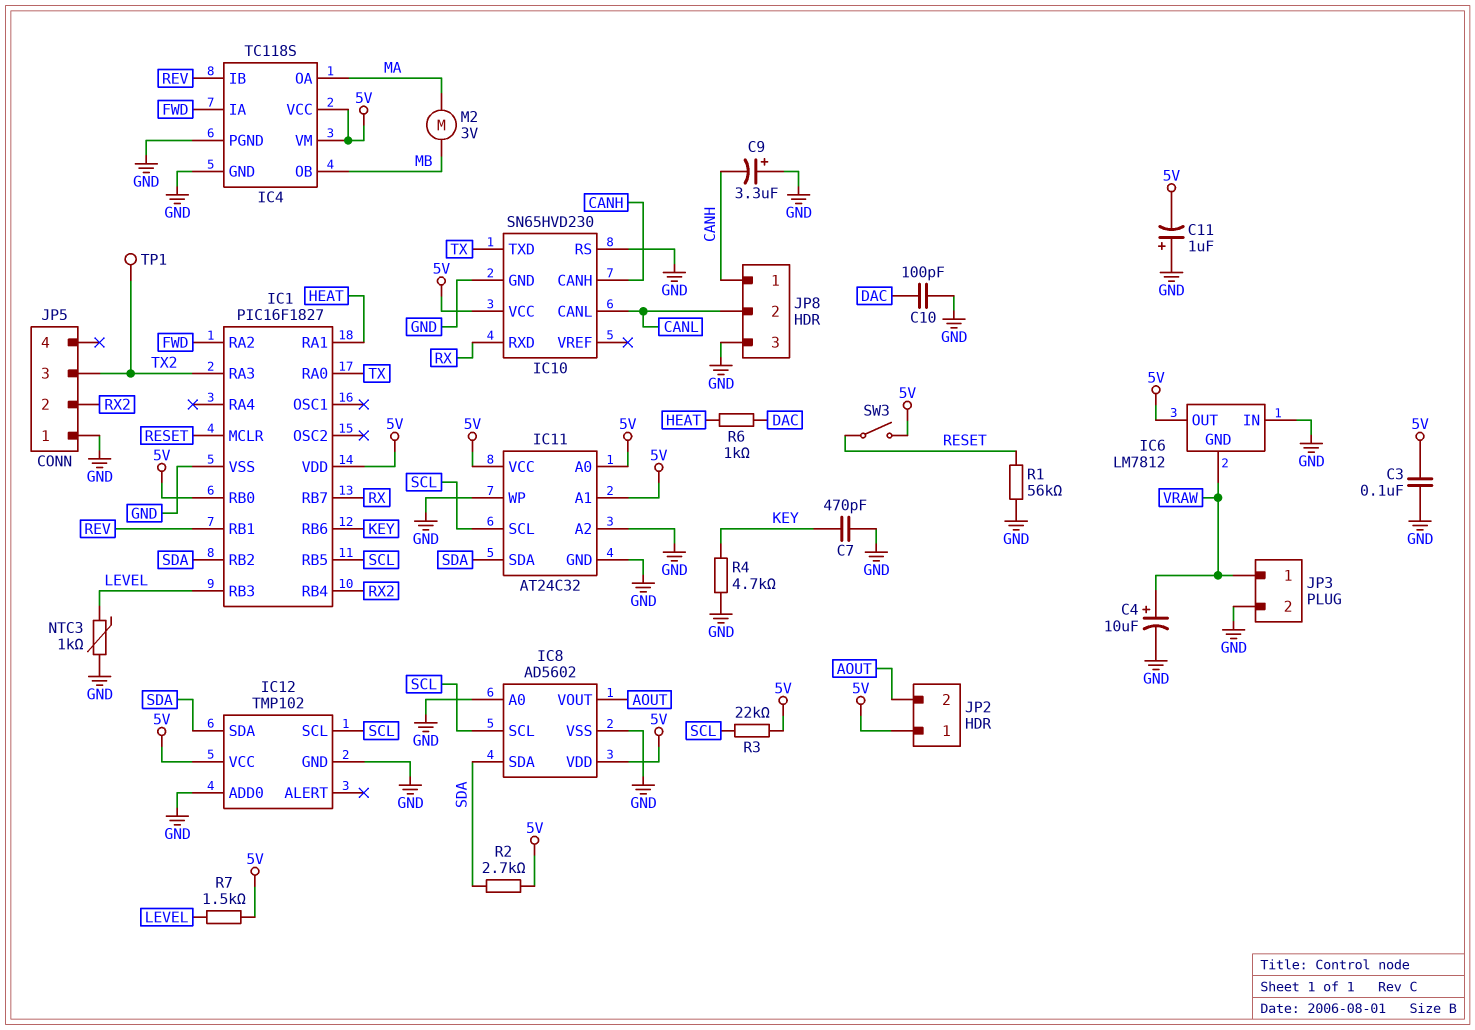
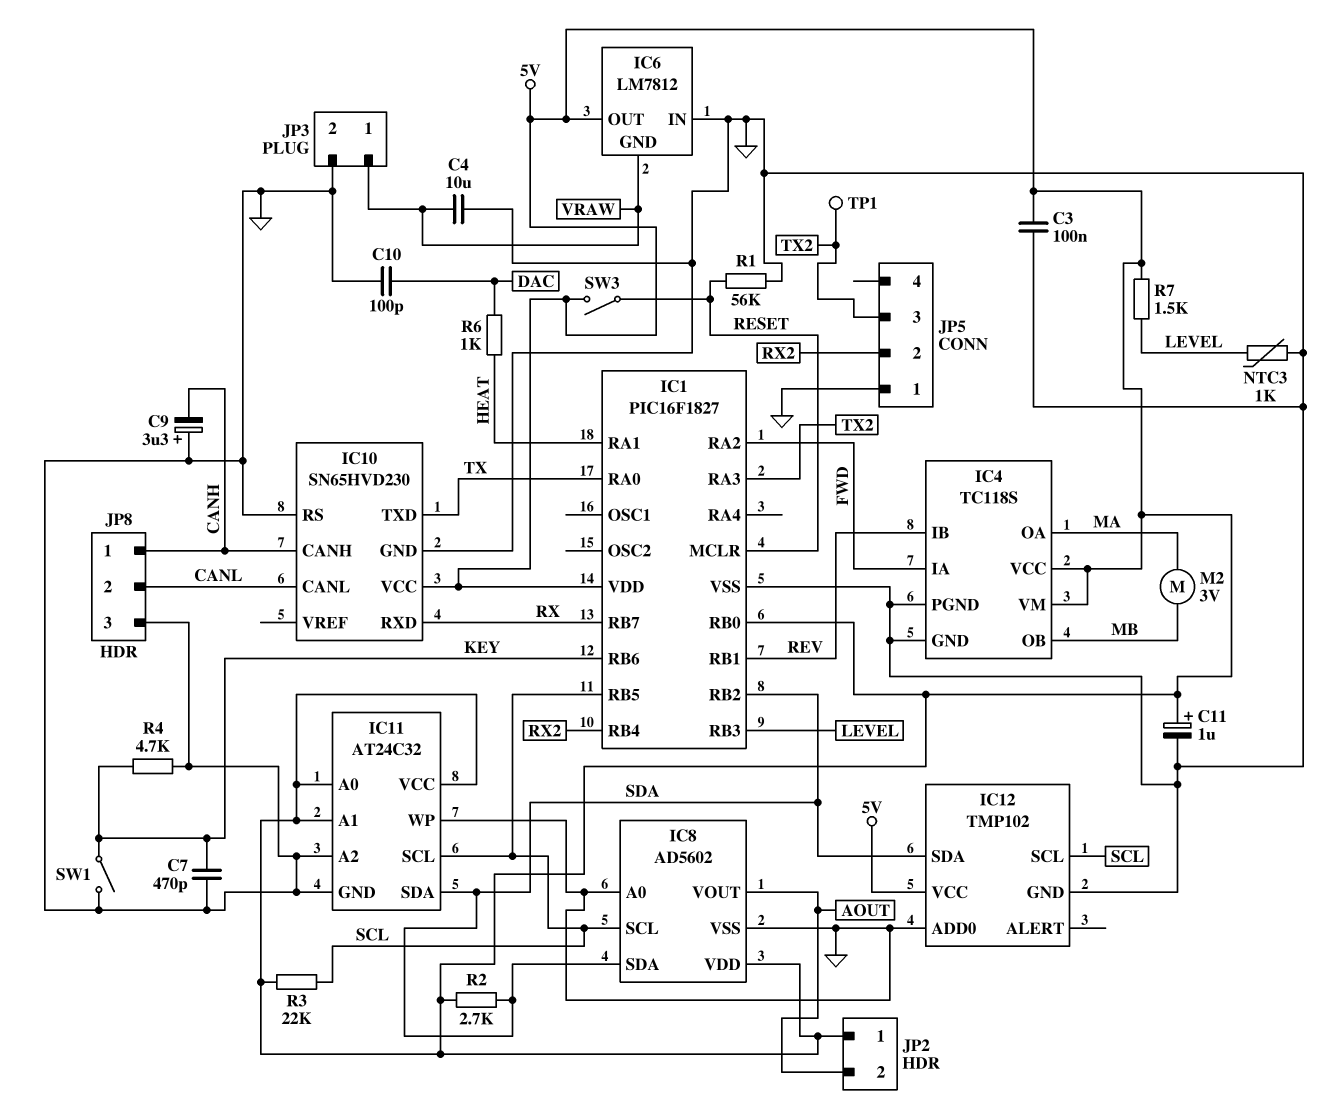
C4: 10uF (plus VRAW, minus GND) -> 10uF (GND, VRAW)
C11: 1uF (plus GND, minus 5V) -> 1uF (plus 5V, minus GND)
SW1: none -> switch (GND, KEY)

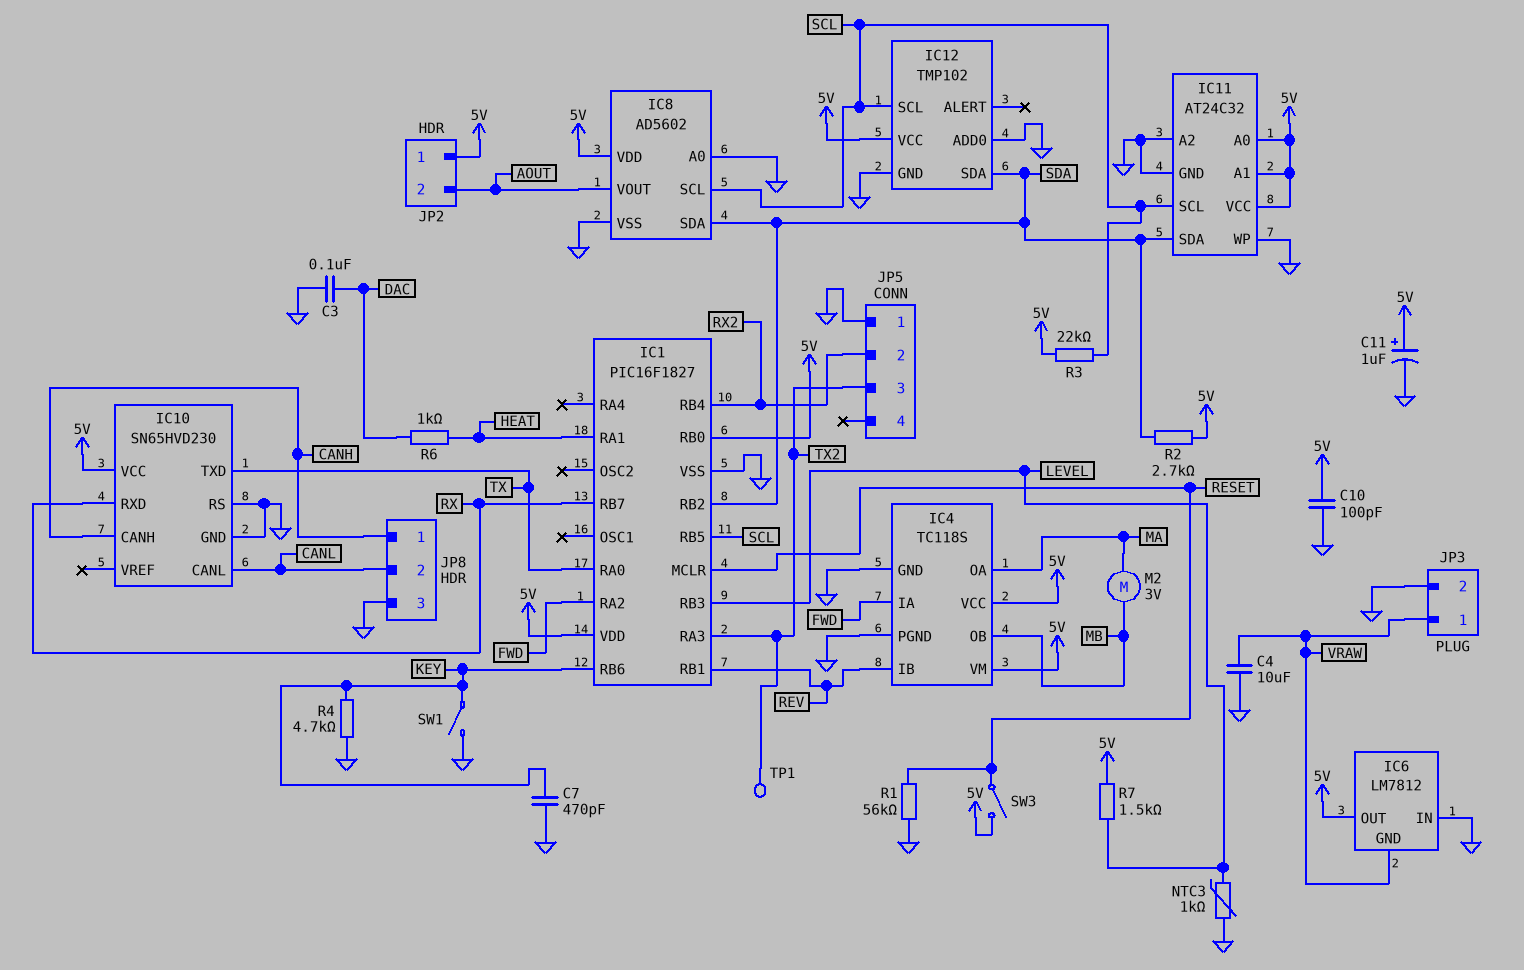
C3: 100nF (5V, GND) -> 100nF (DAC, GND)
C9: 3.3uF (plus GND, minus CANH) -> none
C10: 100pF (DAC, GND) -> 100pF (5V, GND)

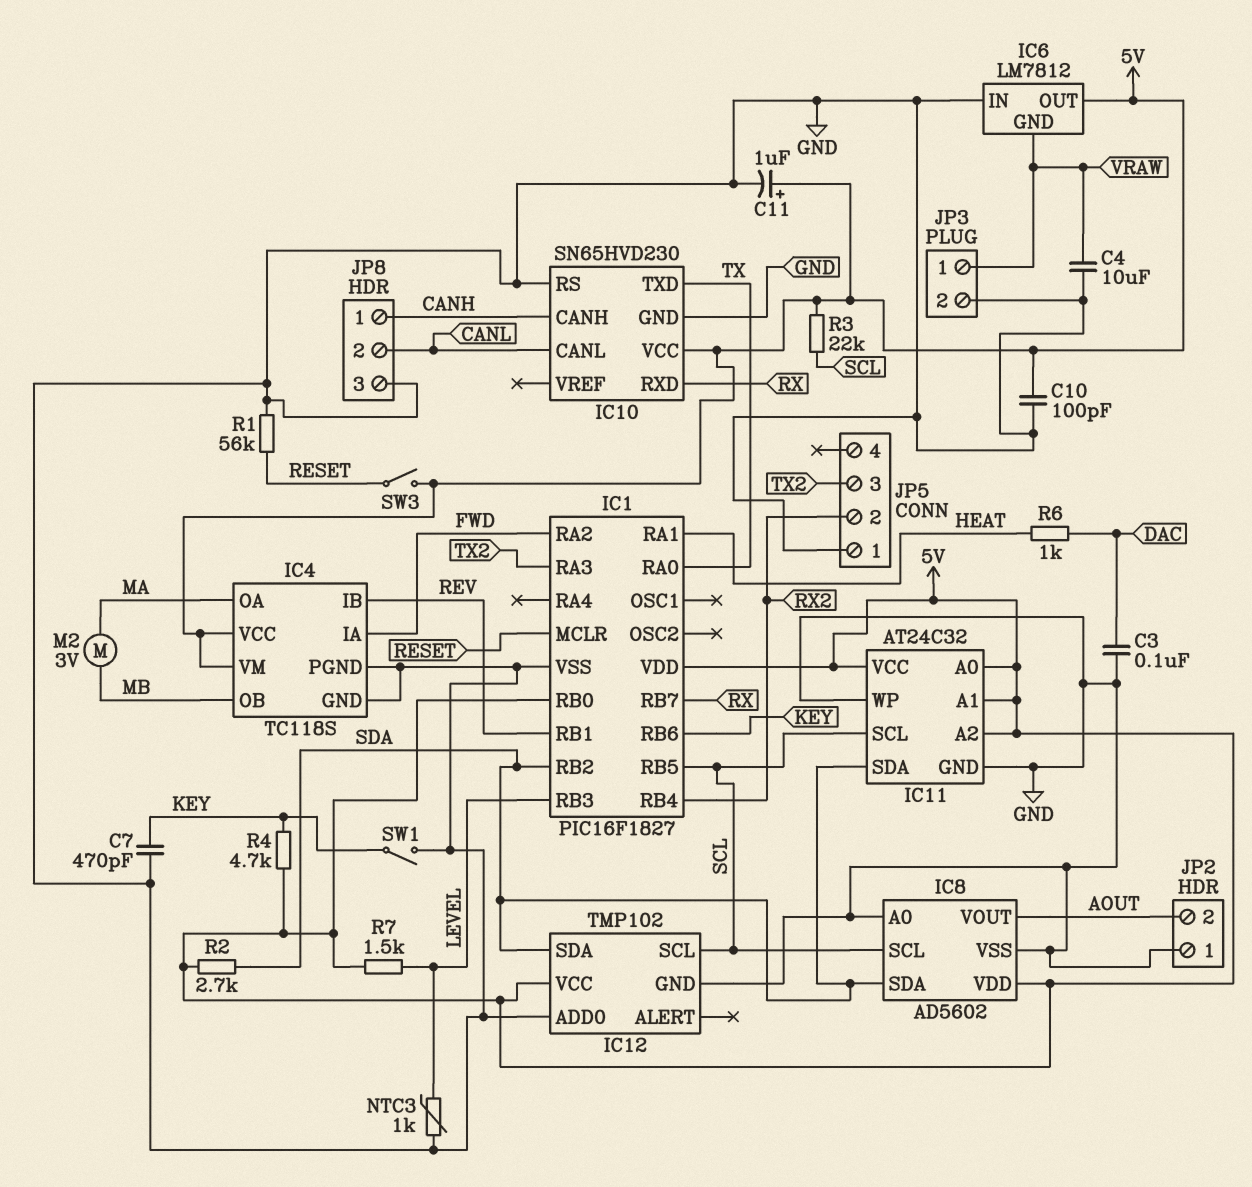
IC11 pin A2: GND -> 5V
JP2 pin 1: 5V -> GND
R4: 4.7k (GND, KEY) -> 4.7k (5V, KEY)
TP1: test point (TX2) -> none

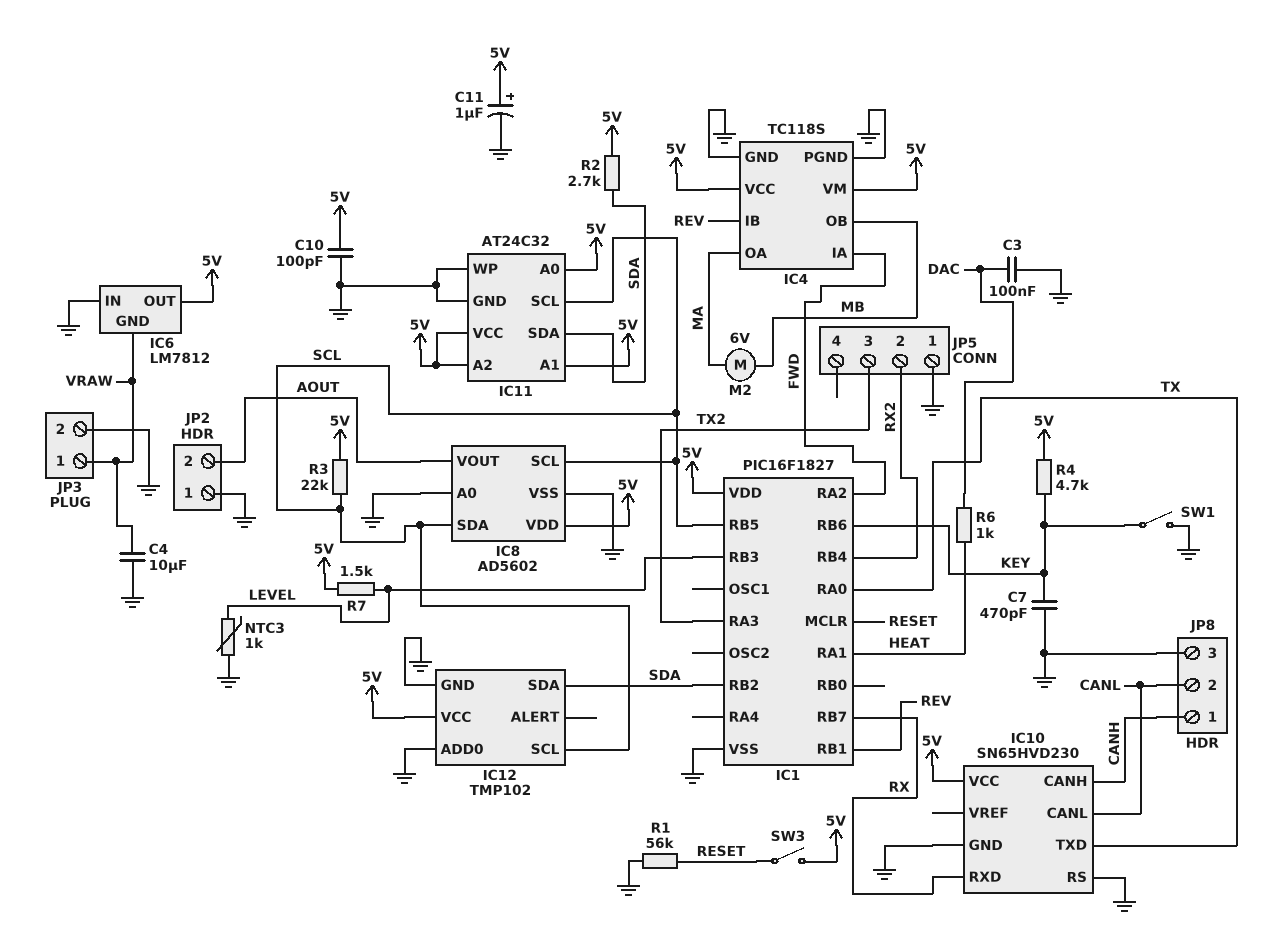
IC1 pin RB0: 5V -> none
IC8 pin SDA: SDA -> SCL
M2: motor 3V (MA, MB) -> motor 6V (MA, MB)

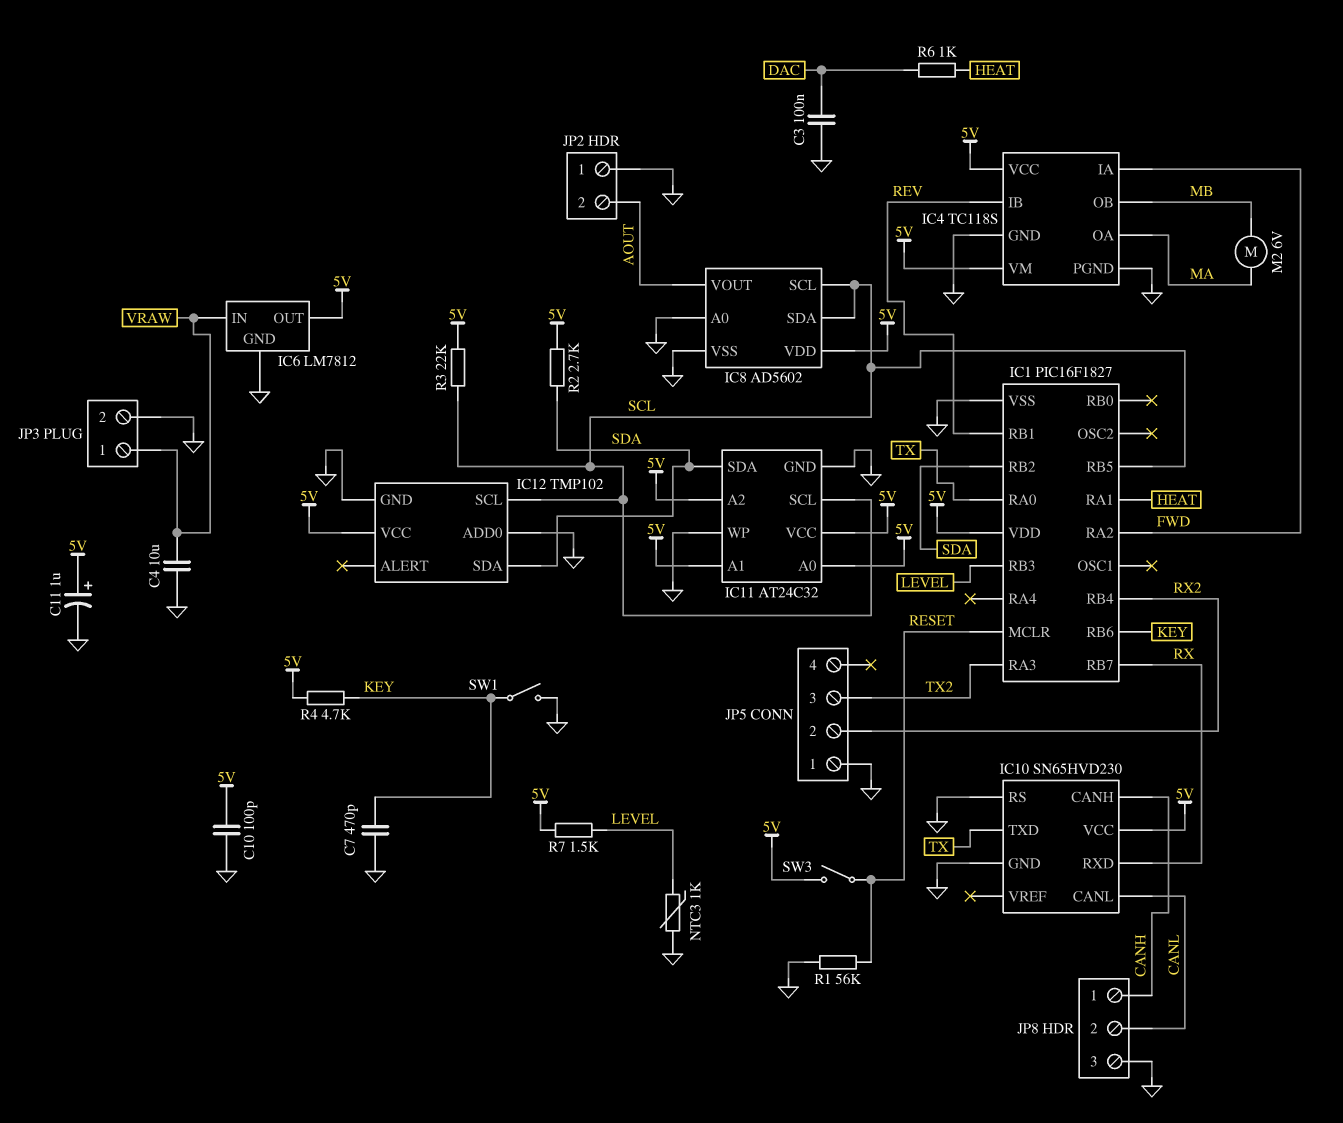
IC6 pin GND: VRAW -> GND
IC6 pin IN: GND -> VRAW

